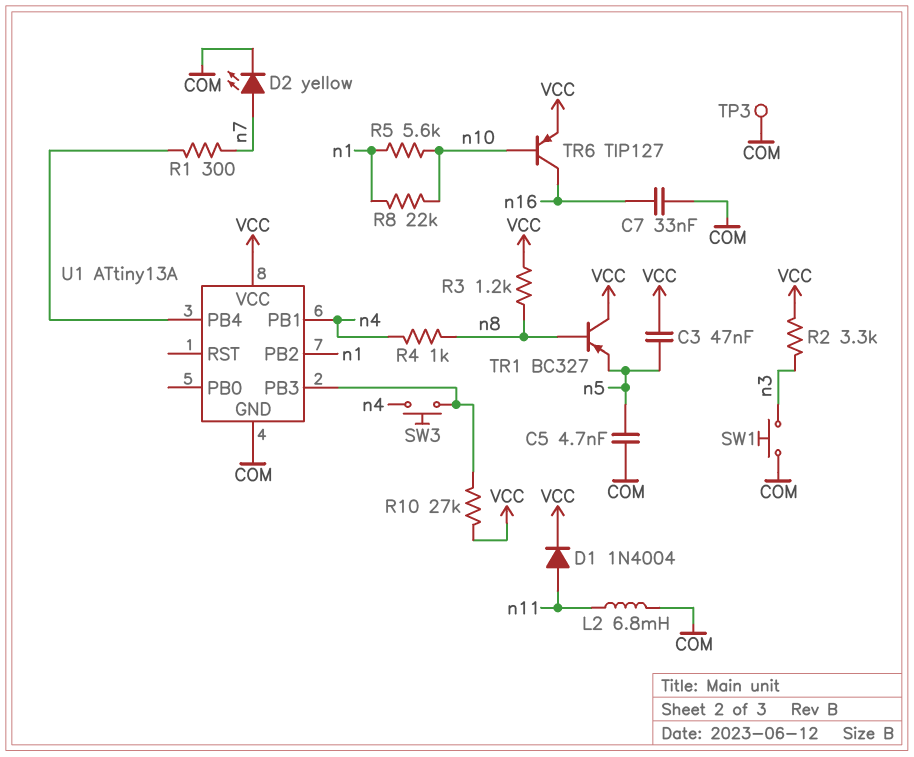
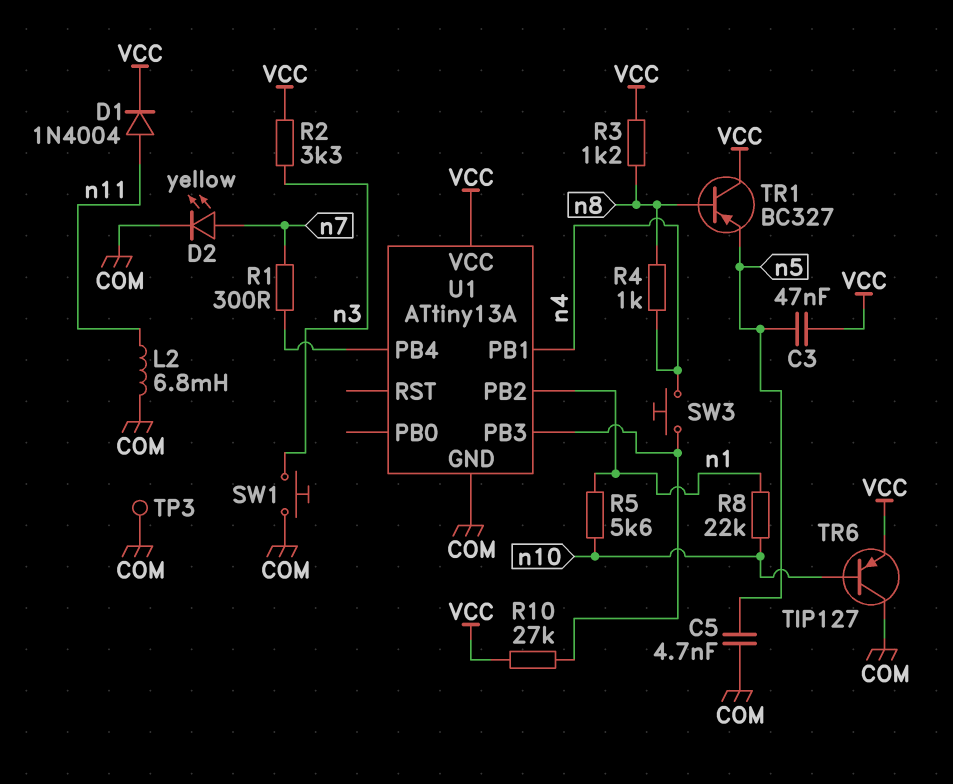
C7: 33nF (COM, n16) -> none
TR6: PNP TIP127 (B n10, C n16, E VCC) -> PNP TIP127 (B n10, C COM, E VCC)

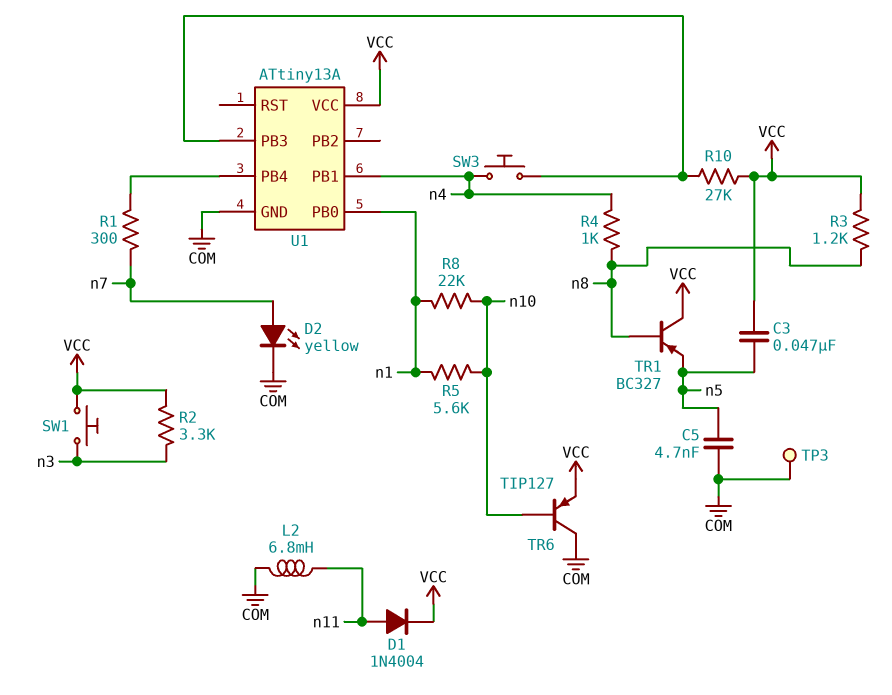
SW1: button (COM, n3) -> button (VCC, n3)
U1 pin PB0: none -> n1
U1 pin PB2: n1 -> none

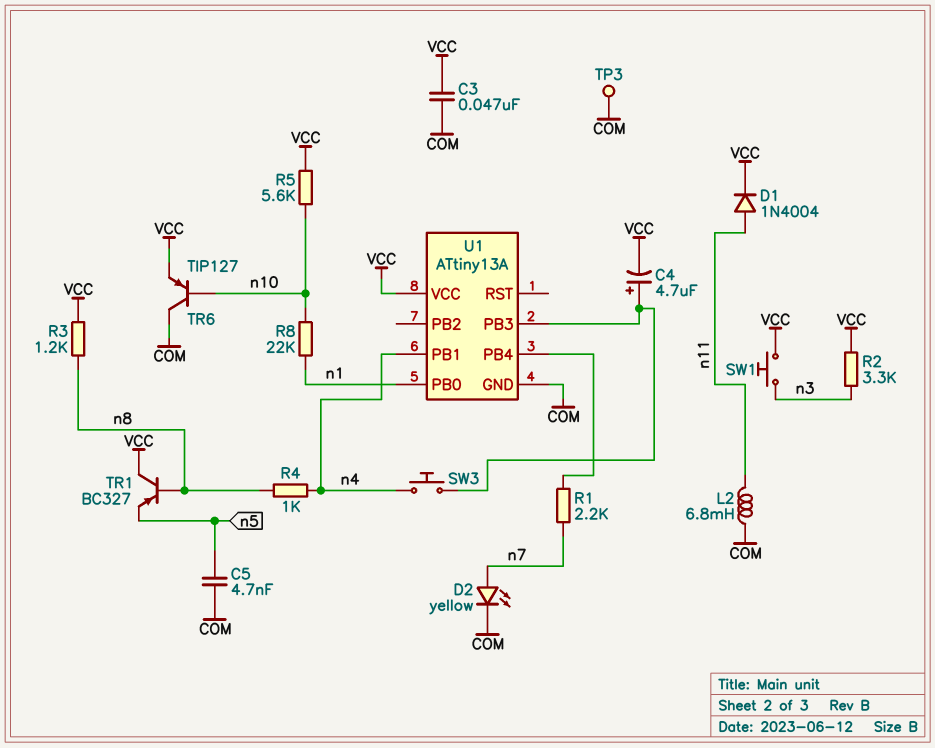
C3: 47nF (VCC, n5) -> 47nF (COM, VCC)
C4: none -> 4.7uF (plus U1/PB3, minus VCC)
R1: 300 (U1/PB4, n7) -> 2.2k (U1/PB4, n7)
R5: 5.6k (n1, n10) -> 5.6k (VCC, n10)
R10: 27k (U1/PB3, VCC) -> none

